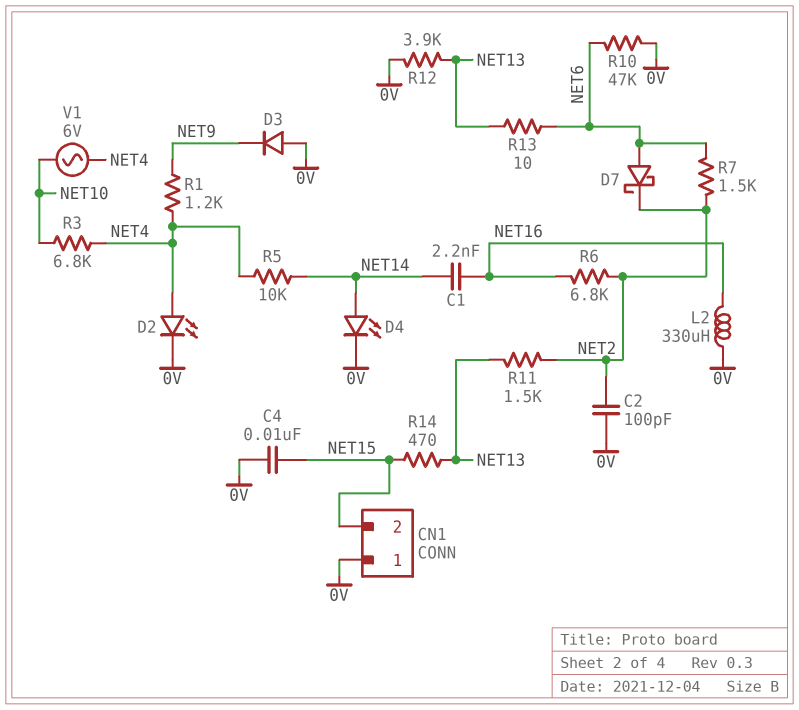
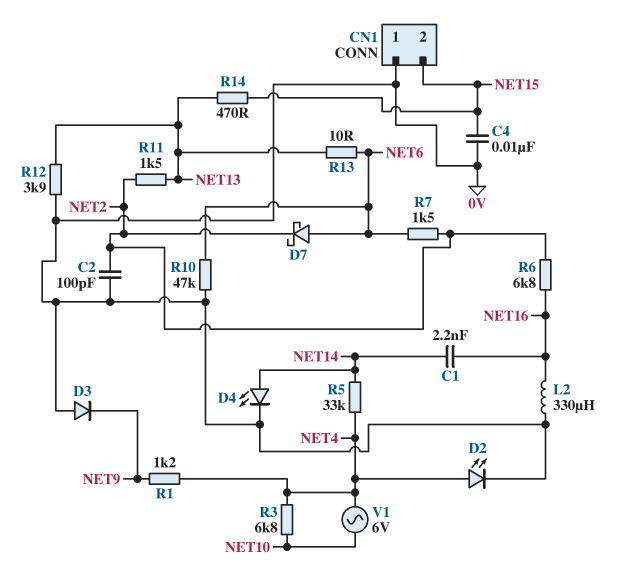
R5: 10k (NET4, NET14) -> 33k (NET4, NET14)

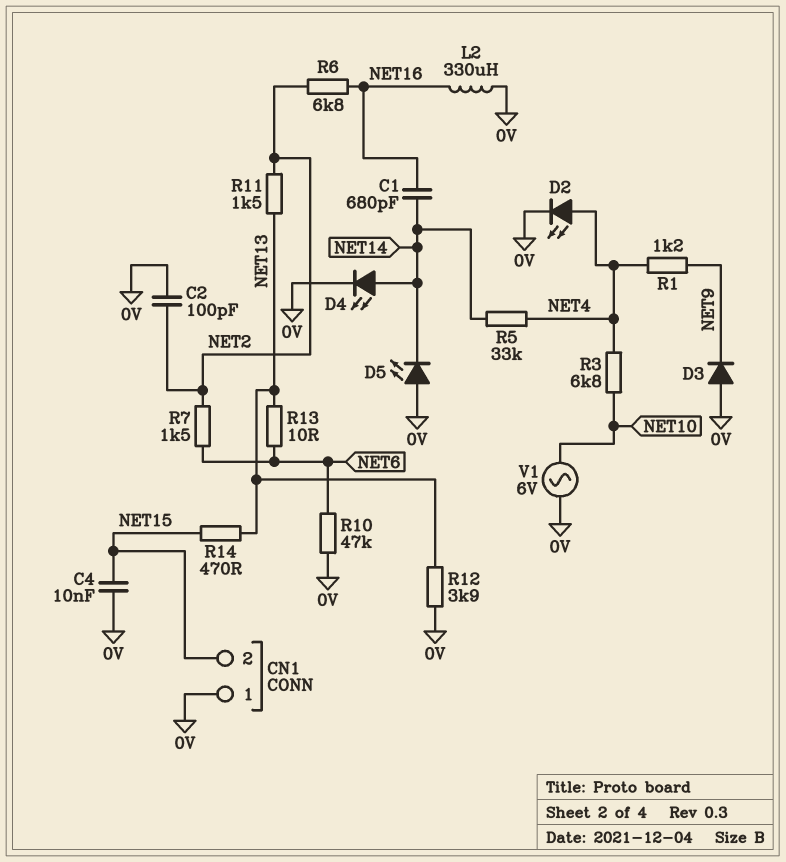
C1: 2.2nF (NET14, NET16) -> 680pF (NET14, NET16)
D5: none -> LED (A 0V, K NET14)
D7: schottky (A NET6, K NET2) -> none
V1: AC 6V (NET4, NET10) -> AC 6V (0V, NET10)

